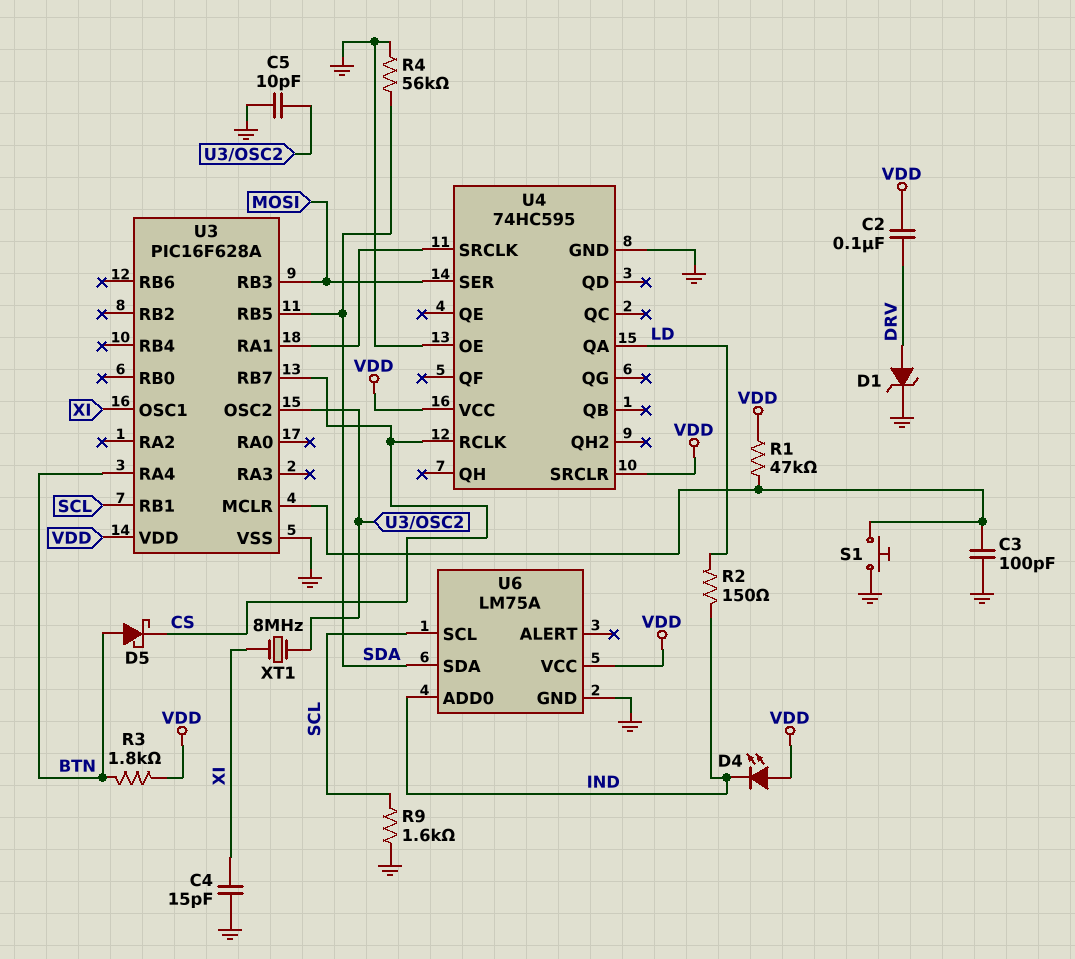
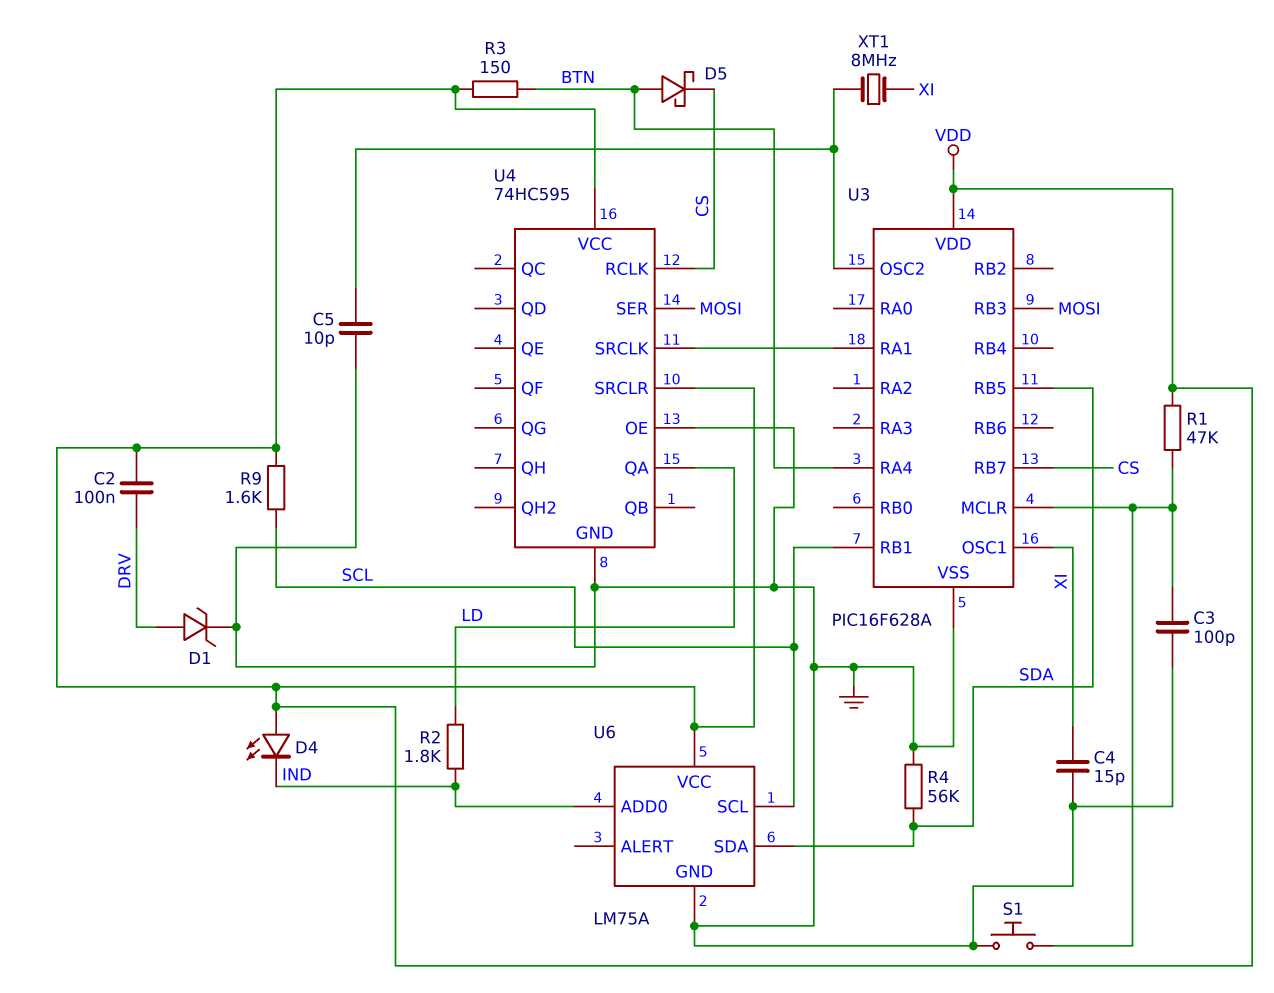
R2: 150 (IND, LD) -> 1.8k (IND, LD)
R3: 1.8k (BTN, VDD) -> 150 (BTN, VDD)
R9: 1.6k (GND, SCL) -> 1.6k (SCL, VDD)

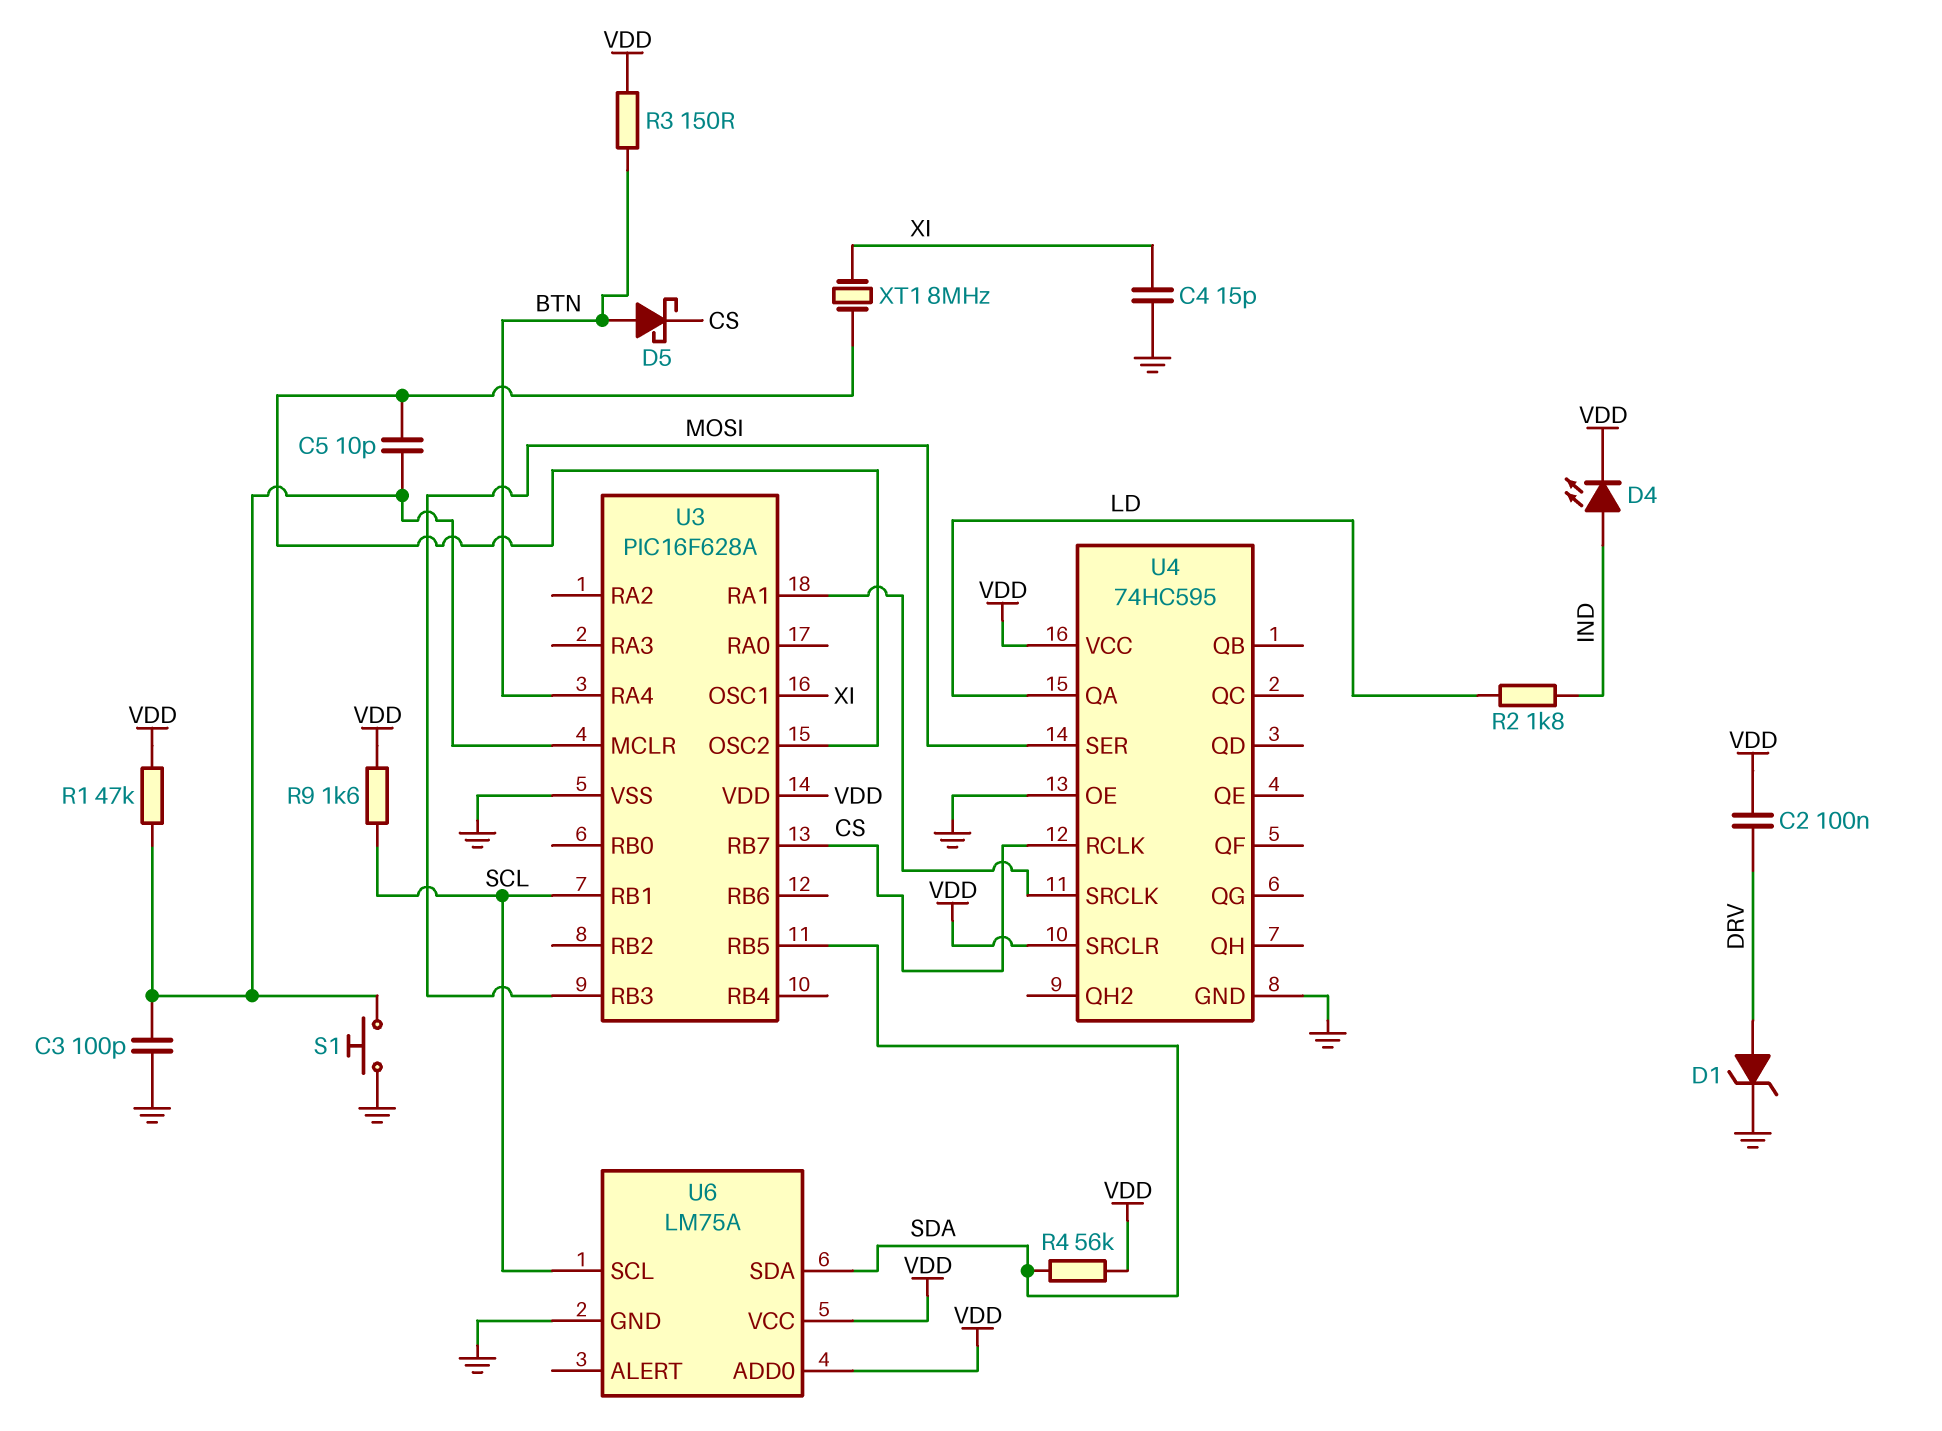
C5: 10pF (GND, U3/OSC2) -> 10pF (U3/MCLR, U3/OSC2)
D4: LED (A VDD, K IND) -> LED (A IND, K VDD)
R4: 56k (GND, SDA) -> 56k (SDA, VDD)
U6 pin ADD0: IND -> VDD

